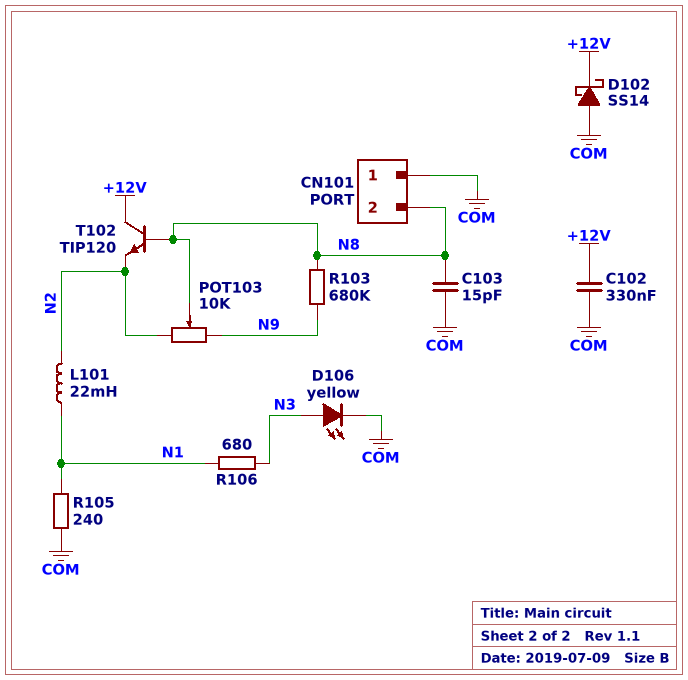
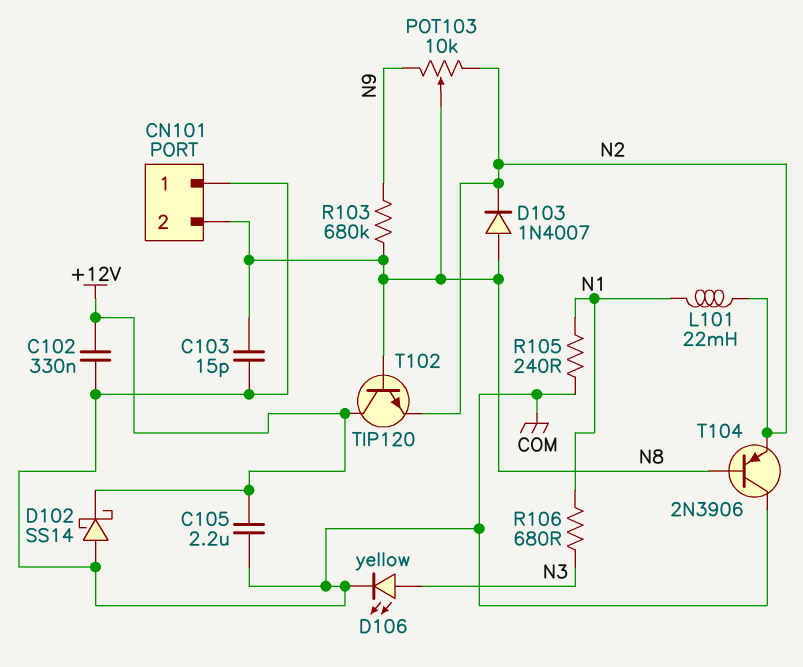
C105: none -> 2.2uF (+12V, COM)
D103: none -> diode 1N4007 (A N8, K N2)
T104: none -> PNP 2N3906 (B N8, C COM, E N2)

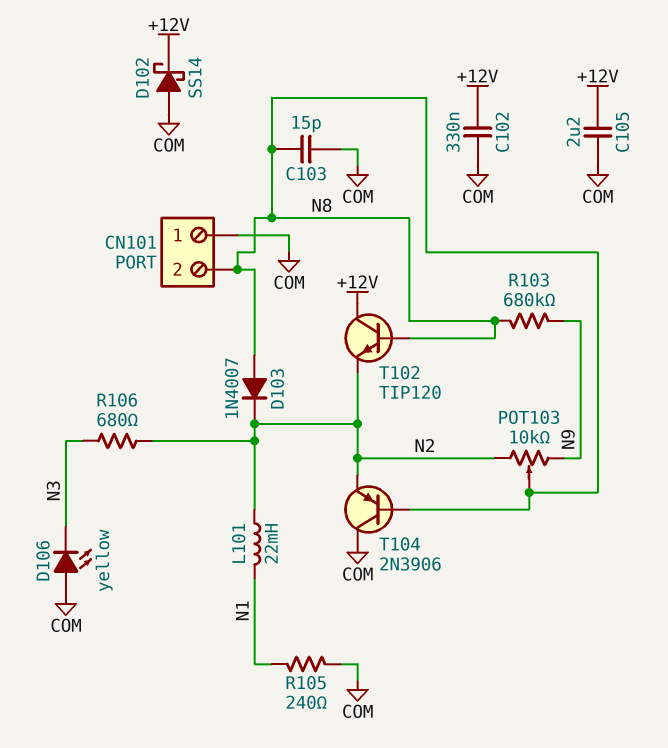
D106: LED yellow (A N3, K COM) -> LED yellow (A COM, K N3)
R106: 680 (N1, N3) -> 680 (N2, N3)

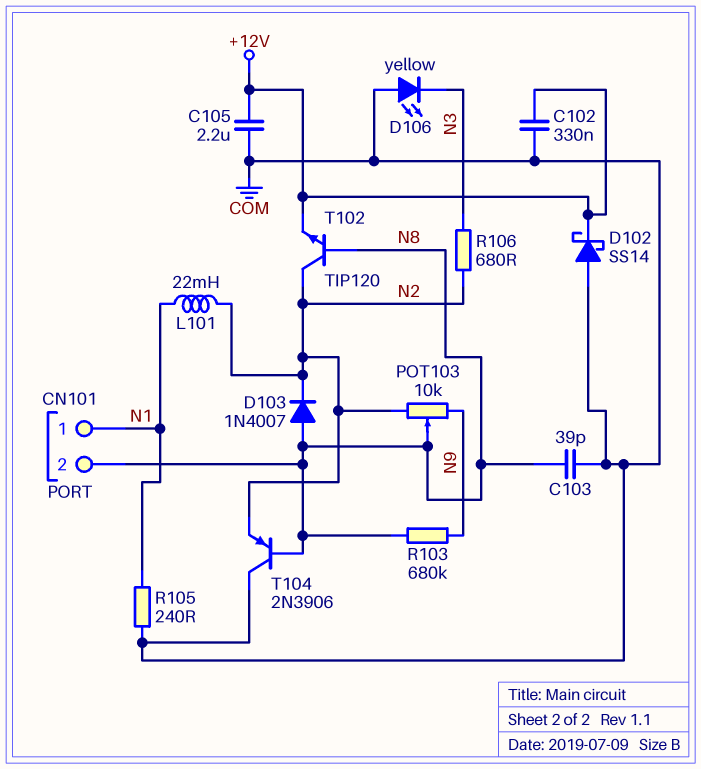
C103: 15pF (COM, N8) -> 39pF (COM, N8)
CN101 pin 1: COM -> N1
T102: NPN TIP120 (B N8, C +12V, E N2) -> NPN TIP120 (B N8, C N2, E +12V)

